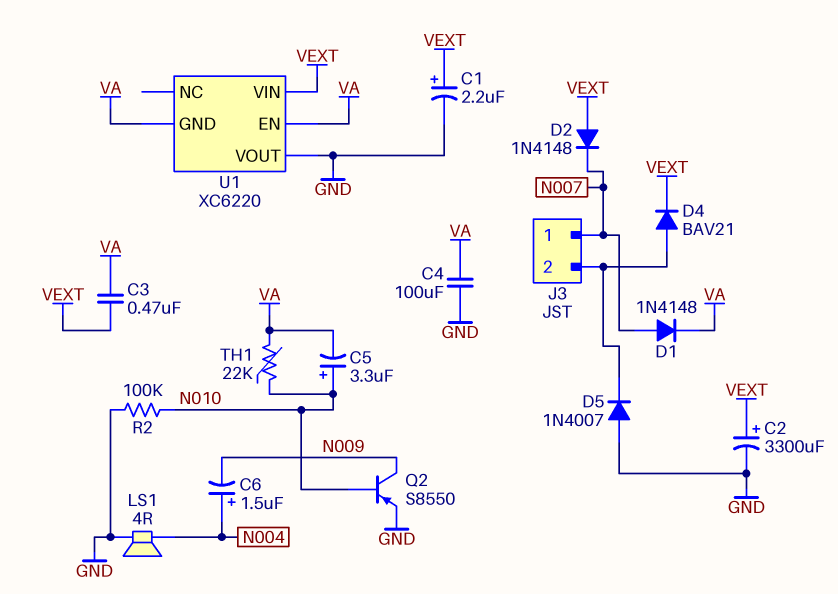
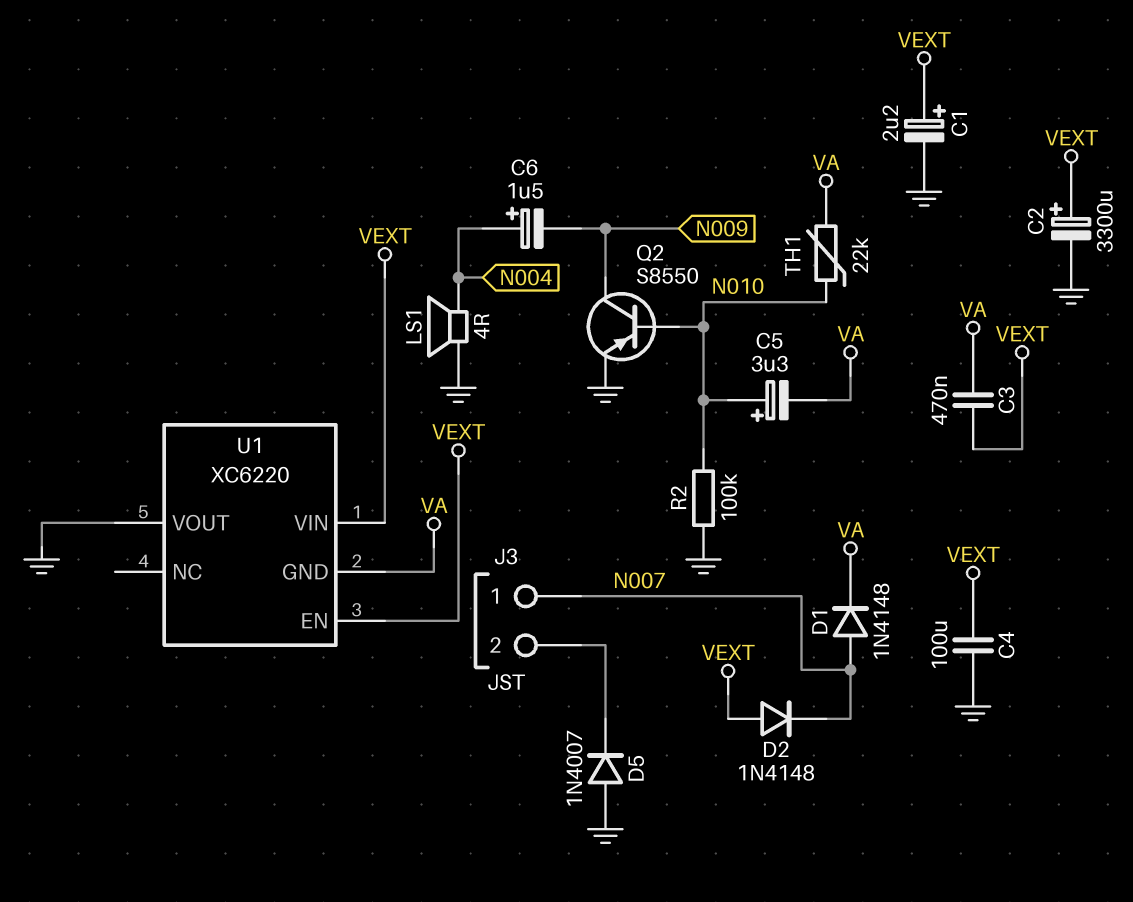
C4: 100uF (GND, VA) -> 100uF (GND, VEXT)
D4: diode BAV21 (A J3/2, K VEXT) -> none
U1 pin EN: VA -> VEXT

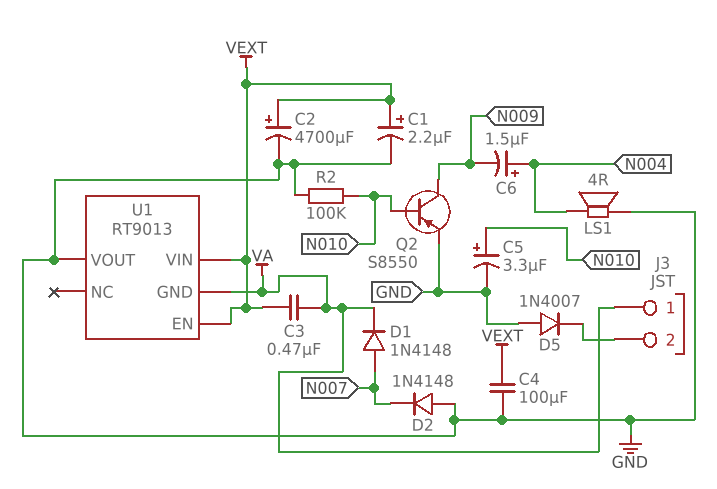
C2: 3300uF (plus VEXT, minus GND) -> 4700uF (plus VEXT, minus GND)
C5: 3.3uF (plus N010, minus VA) -> 3.3uF (plus N010, minus GND)
D2: diode 1N4148 (A VEXT, K N007) -> diode 1N4148 (A GND, K N007)
J3 pin 1: N007 -> VA
TH1: 22k (N010, VA) -> none
U1: XC6220 -> RT9013

